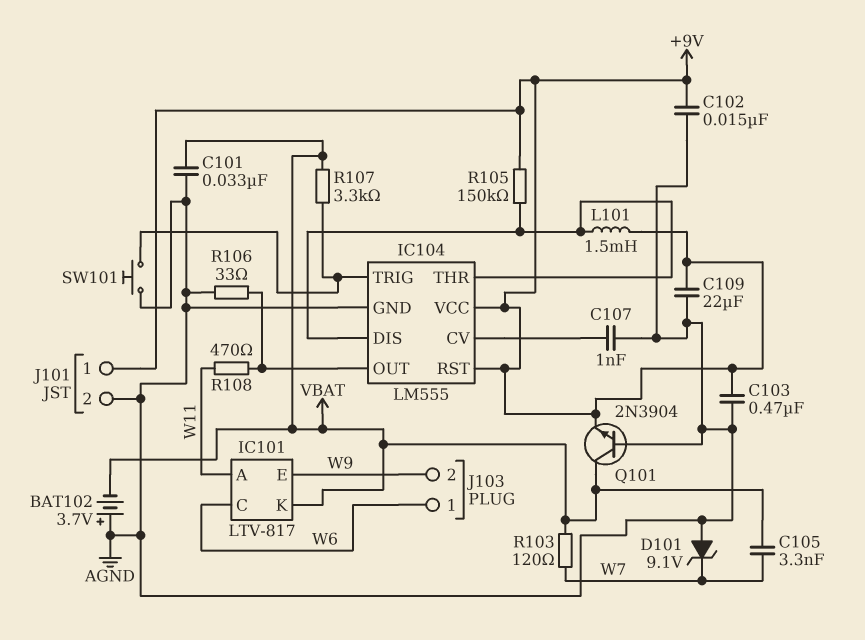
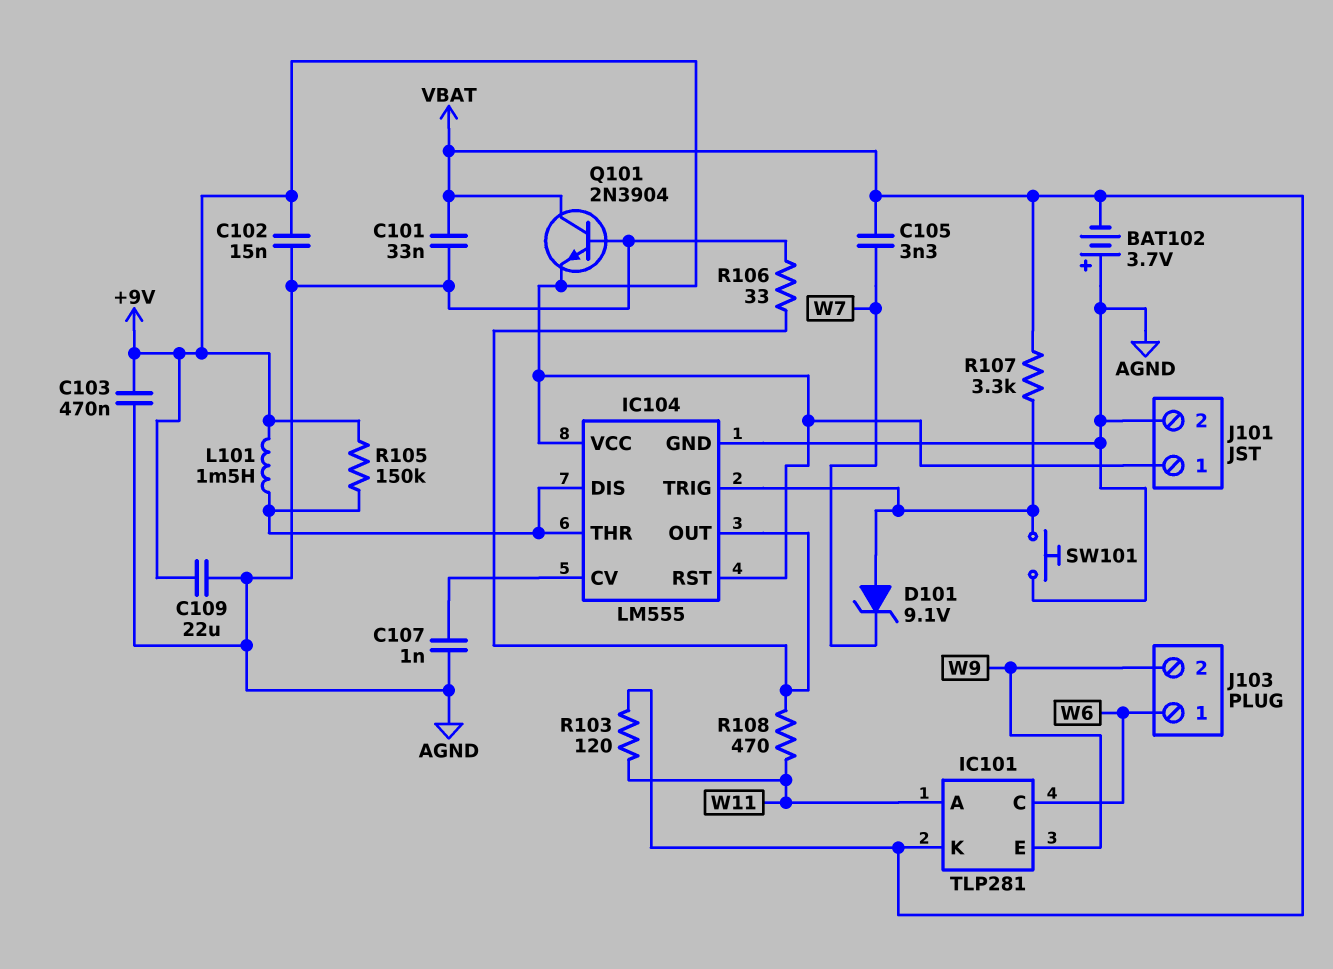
D101: zener 9.1V (A AGND, K W7) -> zener 9.1V (A IC104/TRIG, K W7)
IC101: LTV-817 -> TLP281
R103: 120 (VBAT, W7) -> 120 (VBAT, W11)

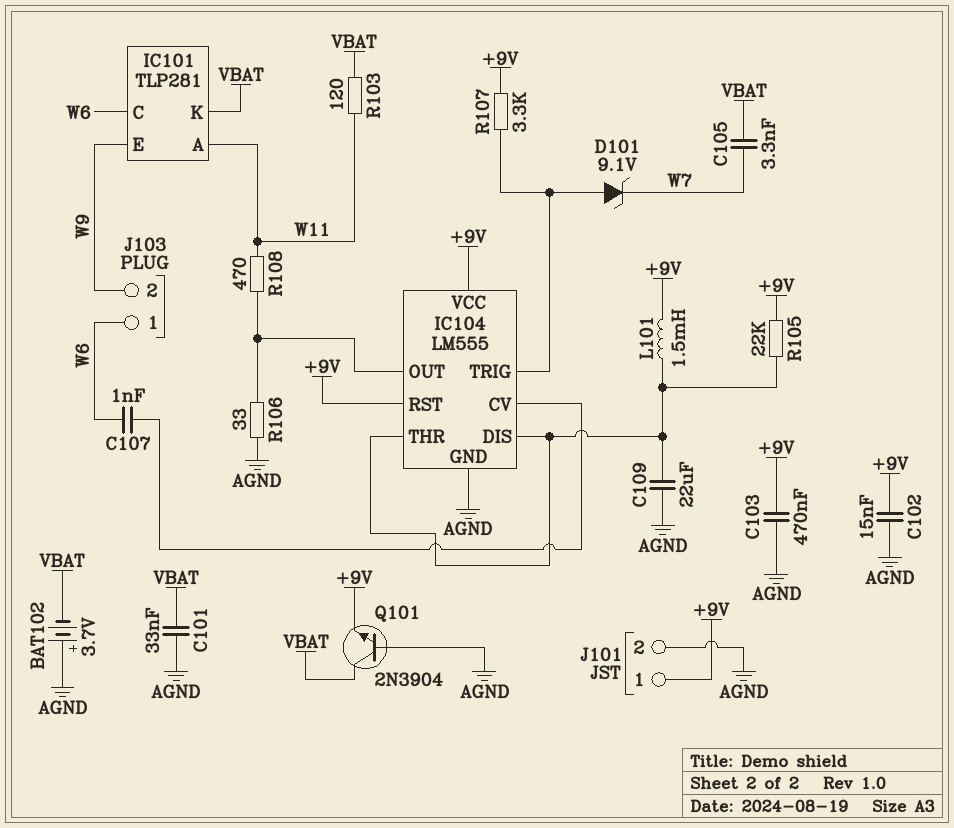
C107: 1nF (AGND, IC104/CV) -> 1nF (IC104/CV, W6)
C109: 22uF (+9V, AGND) -> 22uF (AGND, IC104/DIS)
R105: 150k (+9V, IC104/DIS) -> 22k (+9V, IC104/DIS)
R107: 3.3k (IC104/TRIG, VBAT) -> 3.3k (+9V, IC104/TRIG)
SW101: button (AGND, IC104/TRIG) -> none

